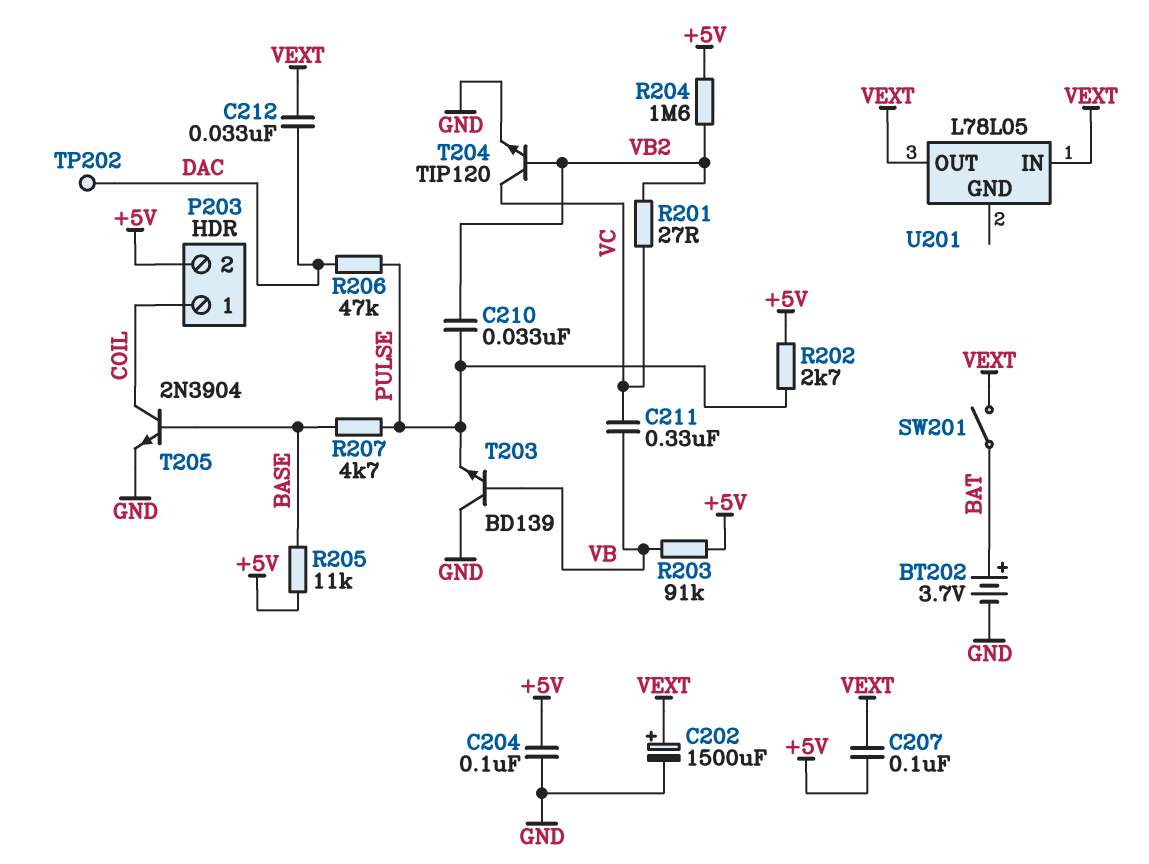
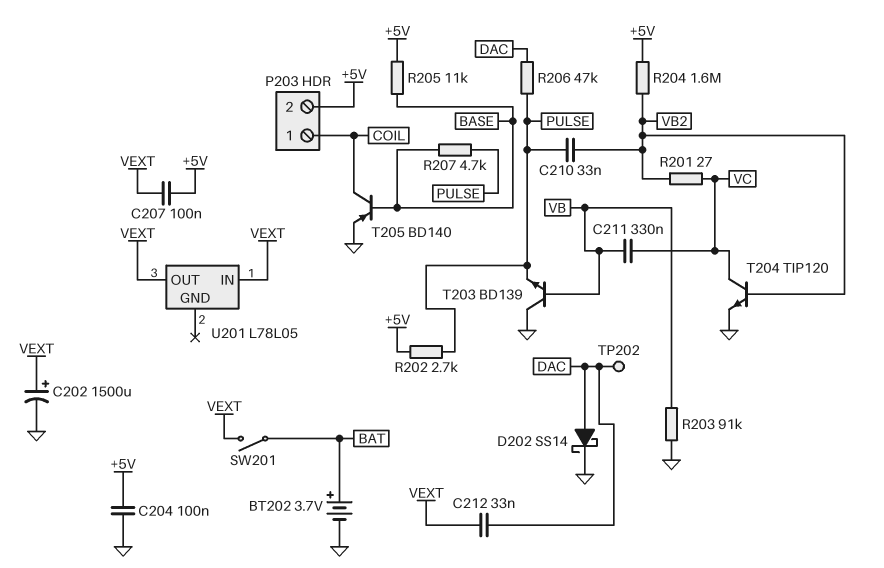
D202: none -> schottky SS14 (A DAC, K GND)
R203: 91k (+5V, VB) -> 91k (GND, VB)
T205: NPN 2N3904 (B BASE, C COIL, E GND) -> PNP BD140 (B BASE, C COIL, E GND)

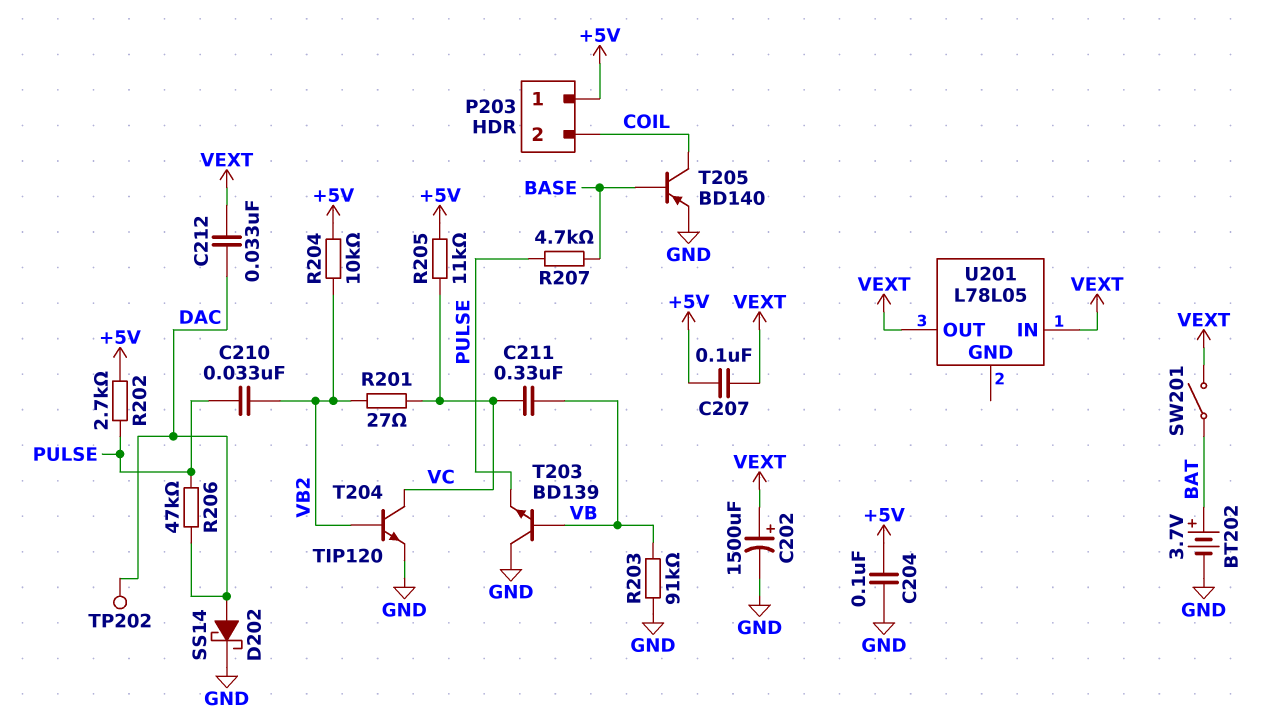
P203 pin 1: COIL -> +5V
P203 pin 2: +5V -> COIL
R204: 1.6M (+5V, VB2) -> 10k (+5V, VB2)
R205: 11k (+5V, BASE) -> 11k (+5V, VC)

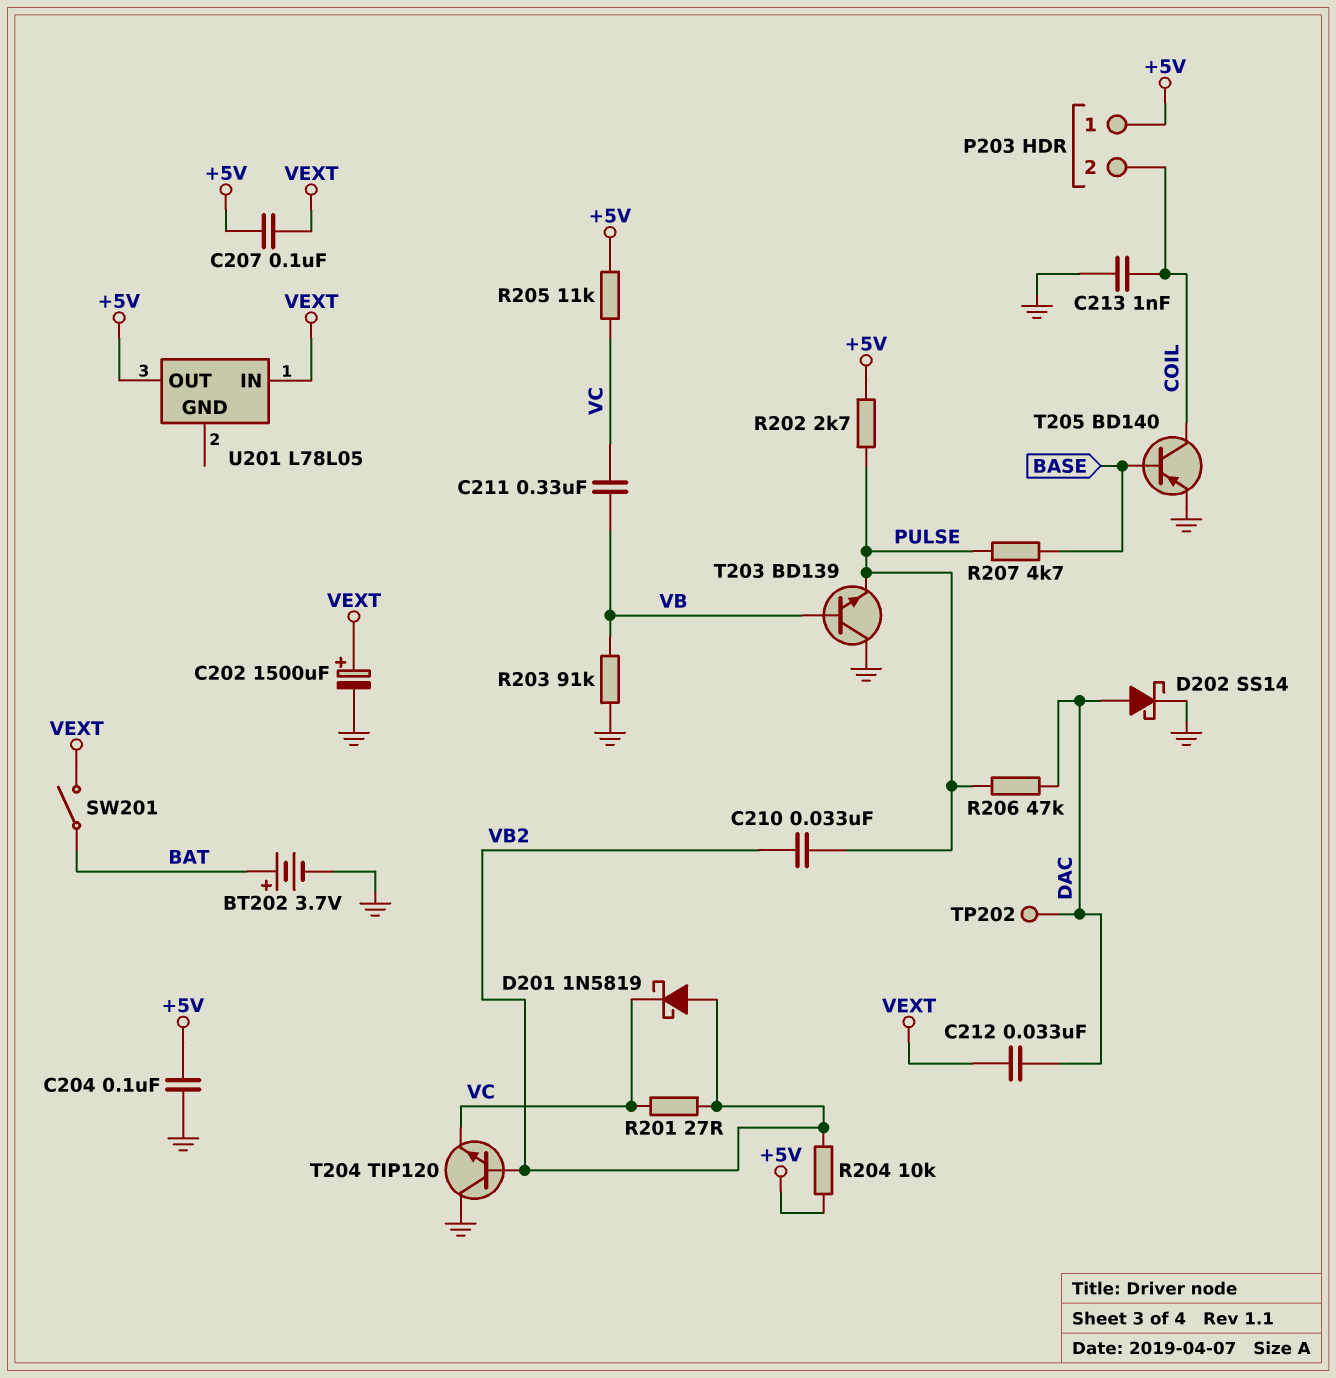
C213: none -> 1nF (COIL, GND)
D201: none -> schottky 1N5819 (A VB2, K VC)
T204: NPN TIP120 (B VB2, C VC, E GND) -> NPN TIP120 (B VB2, C GND, E VC)
U201 pin OUT: VEXT -> +5V

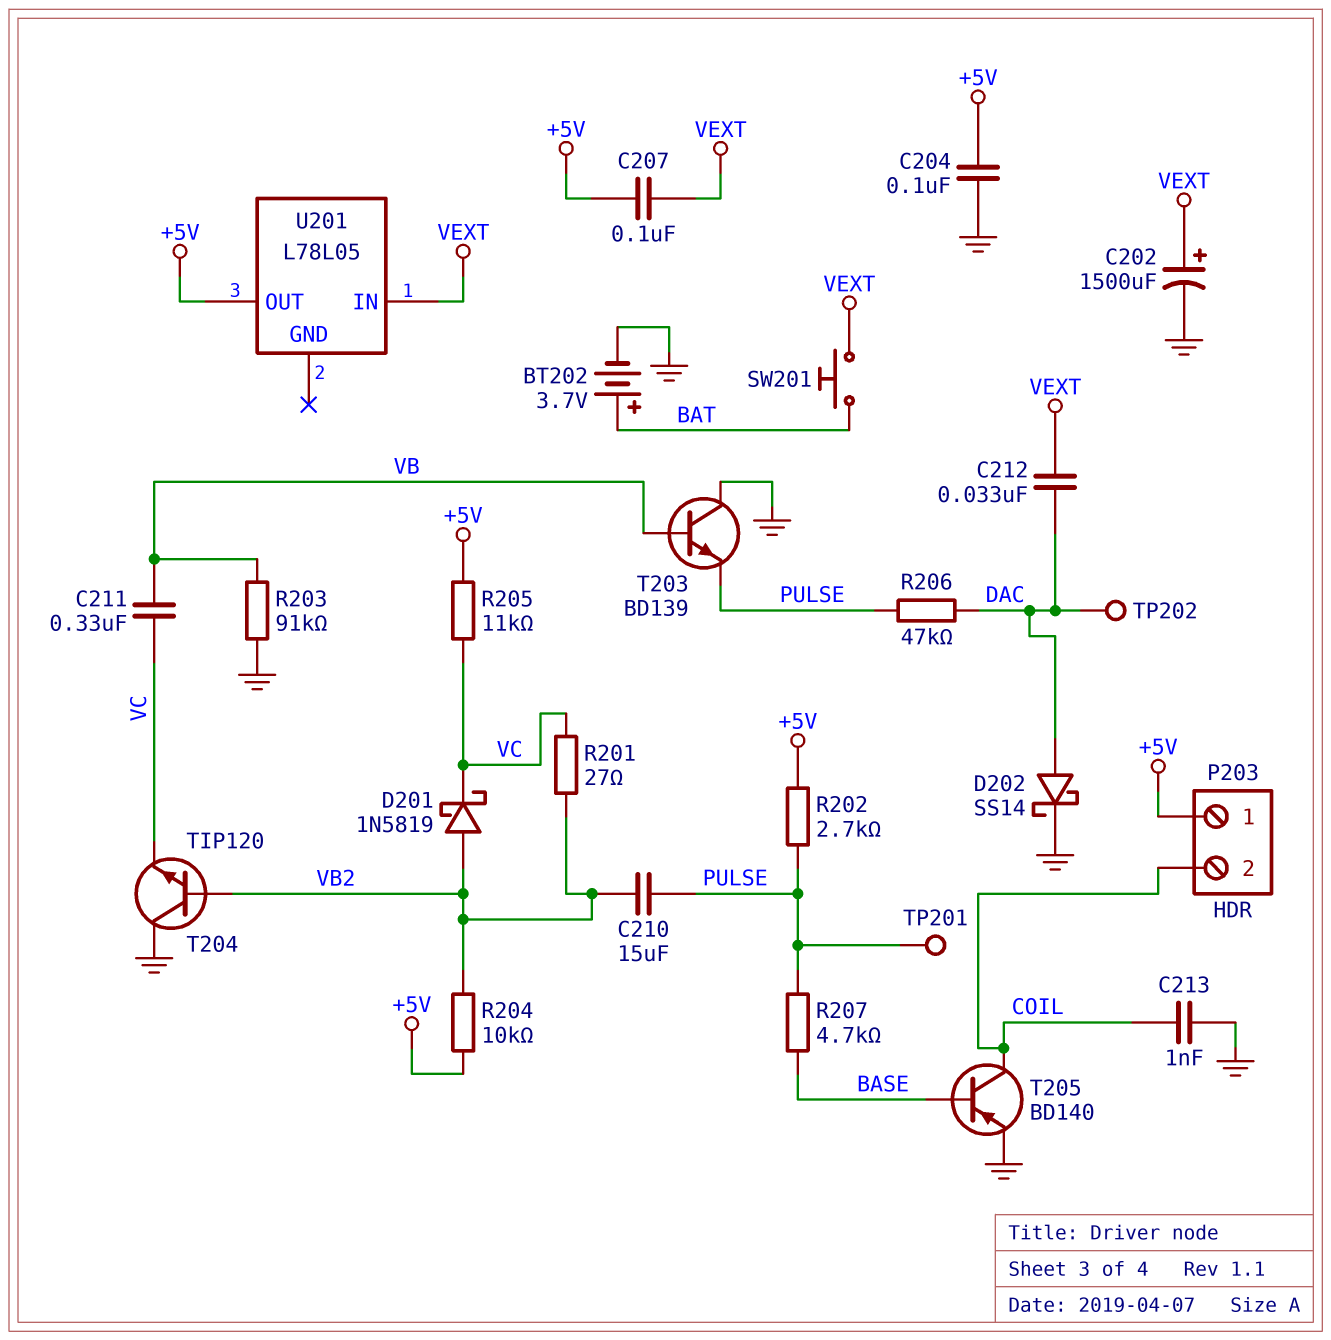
C210: 33nF (PULSE, VB2) -> 15uF (PULSE, VB2)
SW201: switch (BAT, VEXT) -> button (BAT, VEXT)
TP201: none -> test point (PULSE)

